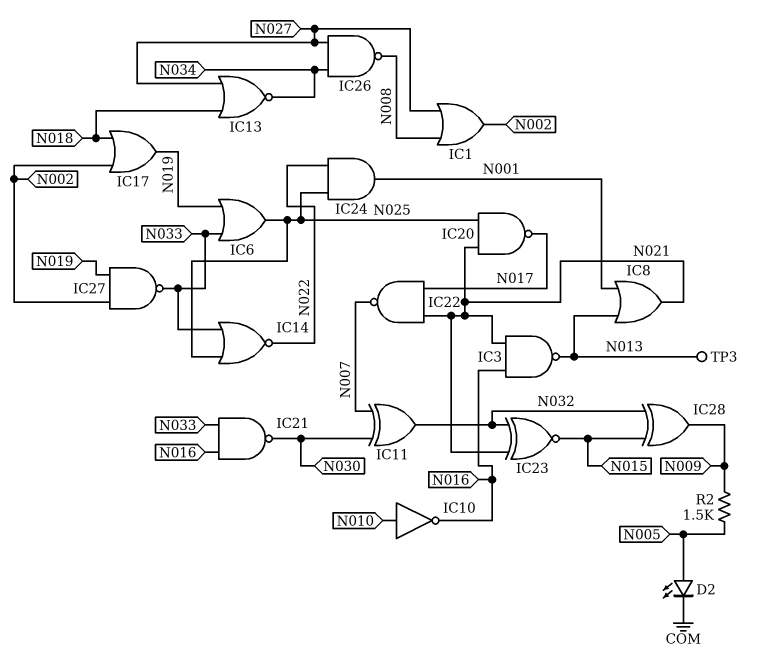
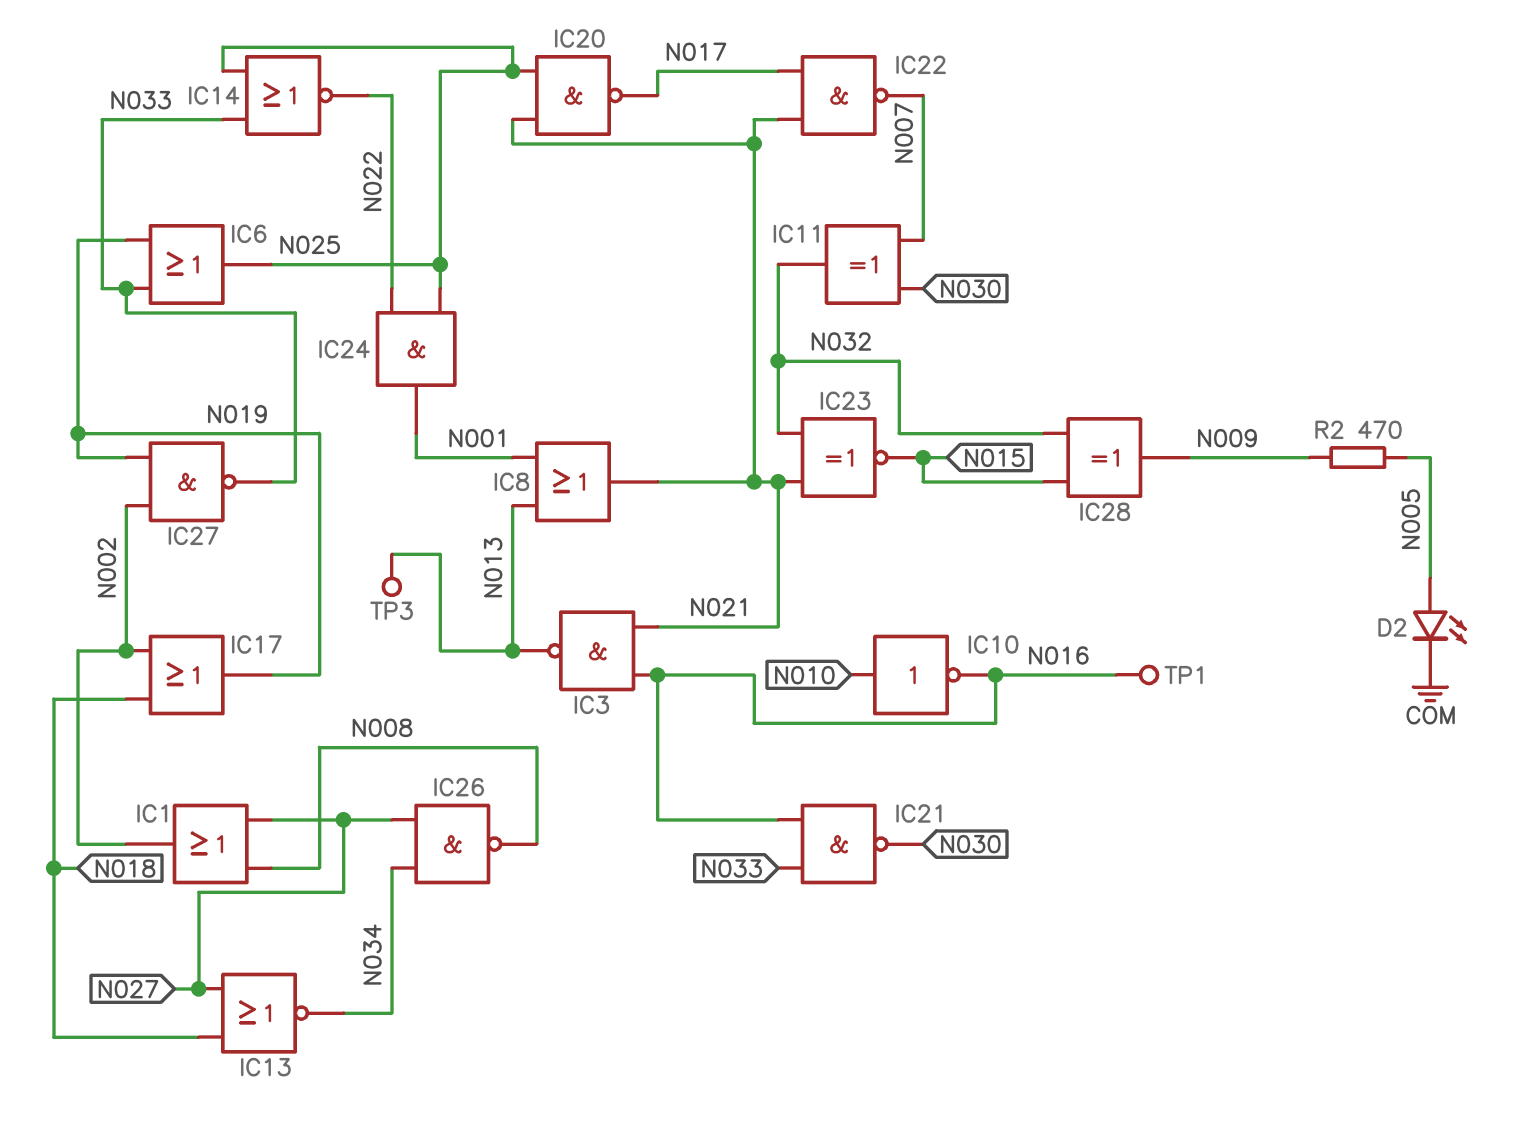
R2: 1.5k (N005, N009) -> 470 (N005, N009)
TP1: none -> test point (N016)

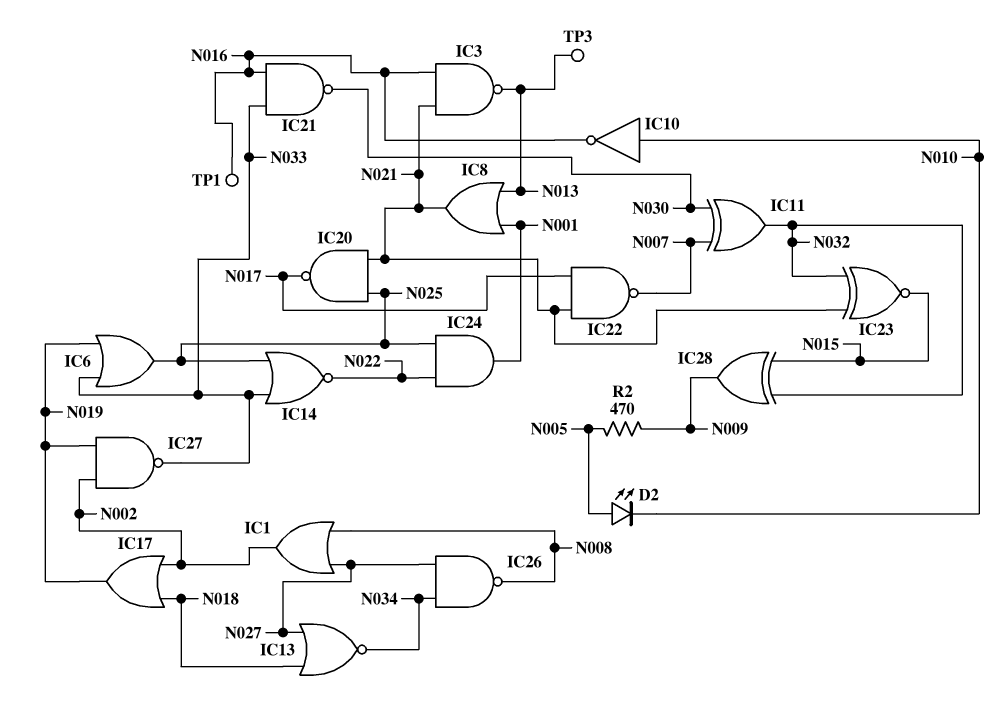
D2: LED (A N005, K COM) -> LED (A N005, K N010)

